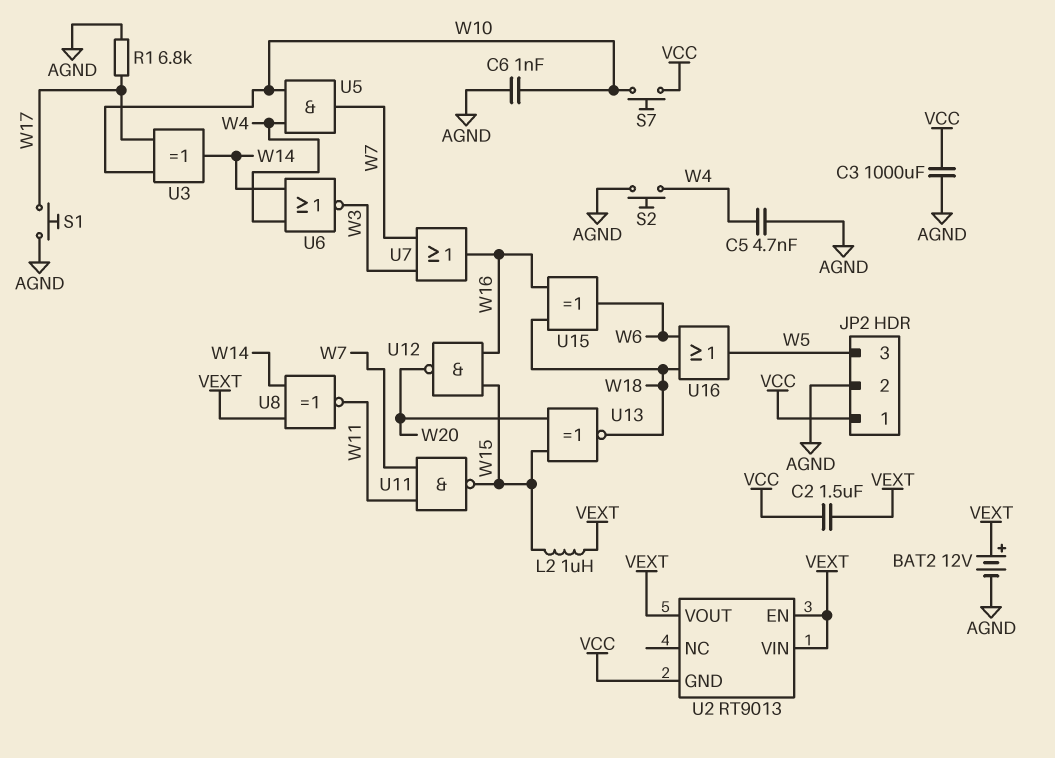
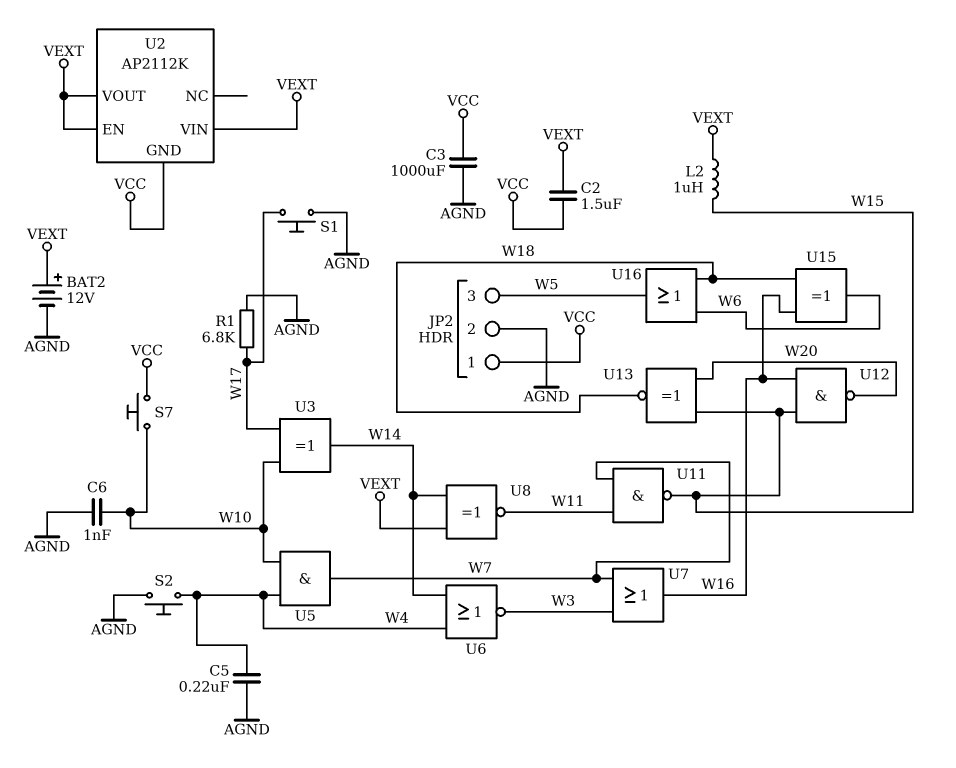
C5: 4.7nF (AGND, W4) -> 220nF (AGND, W4)
U2: RT9013 -> AP2112K

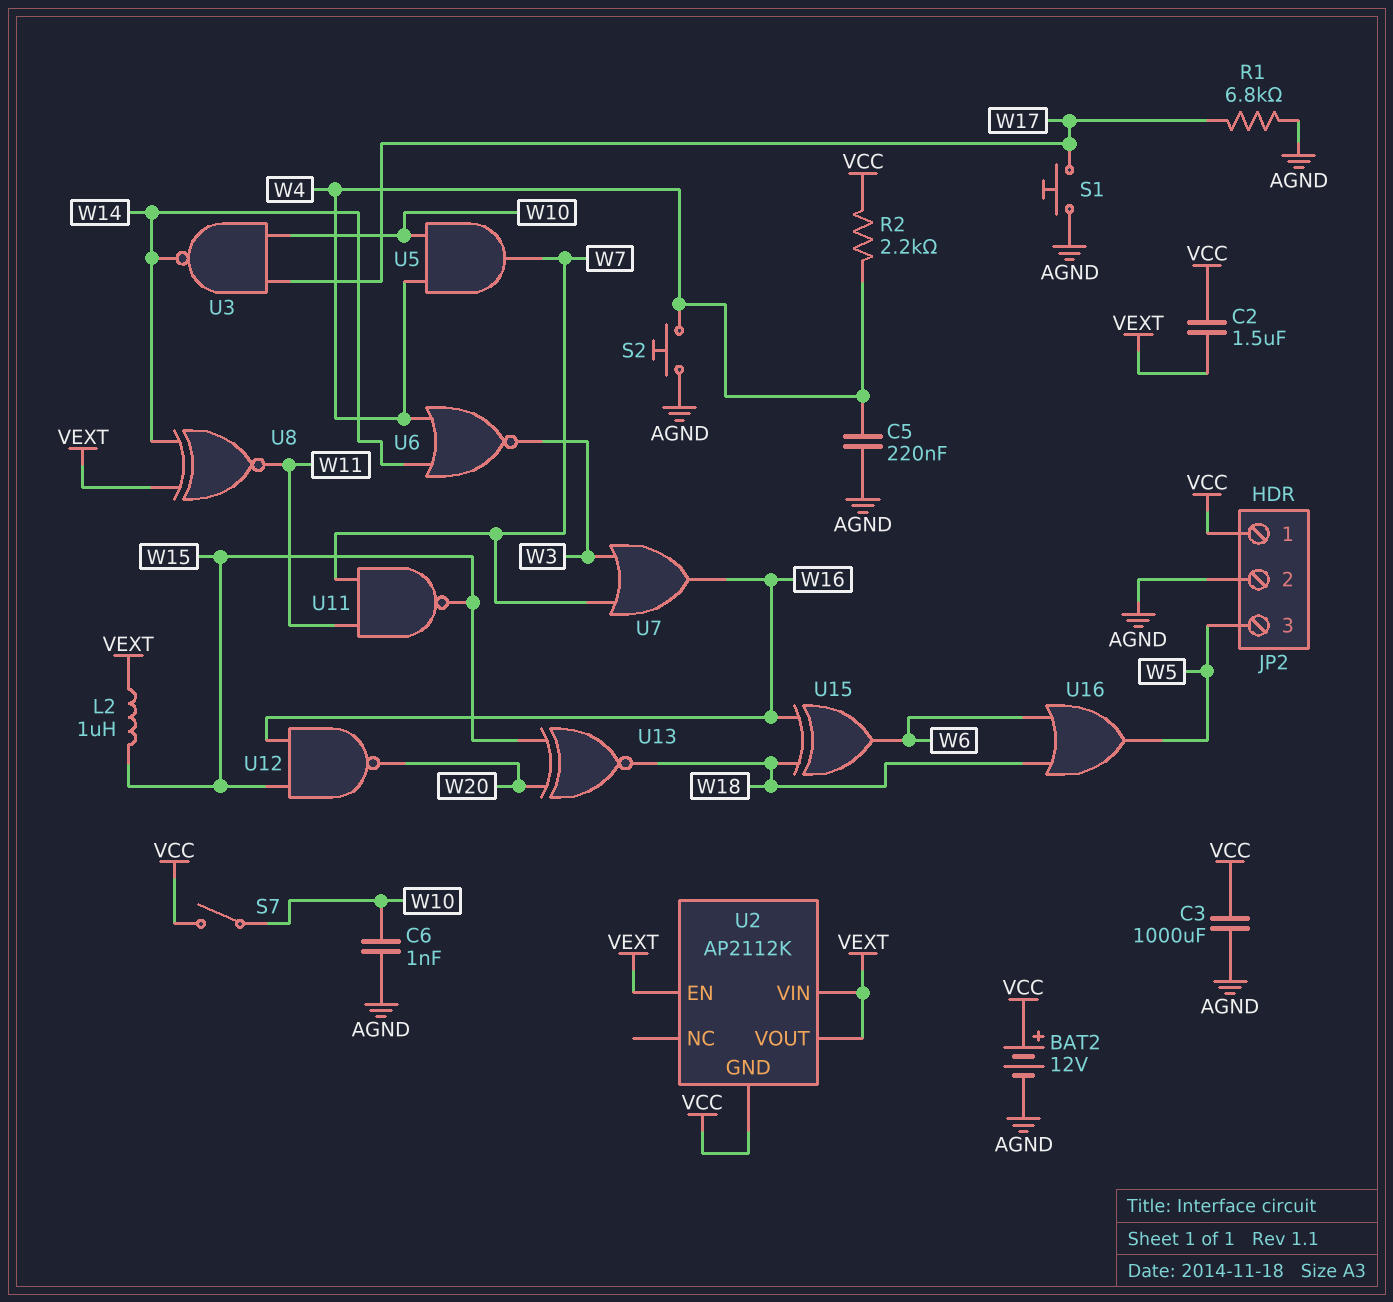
BAT2: 12V (plus VEXT, minus AGND) -> 12V (plus VCC, minus AGND)
R2: none -> 2.2k (VCC, W4)
S7: button (VCC, W10) -> switch (VCC, W10)
U3: XOR (in W10, in W17, out W14) -> NAND (in W10, in W17, out W14)

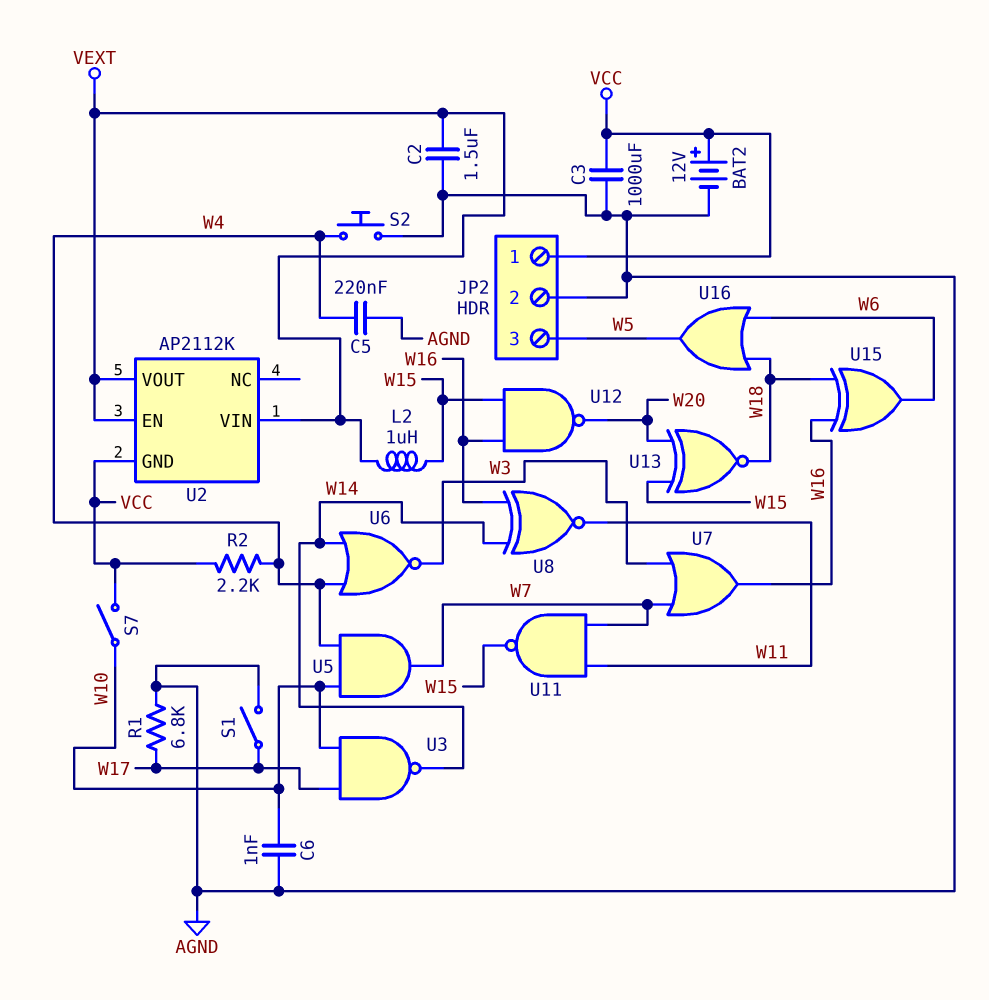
C2: 1.5uF (VCC, VEXT) -> 1.5uF (AGND, VEXT)
S1: button (AGND, W17) -> switch (AGND, W17)
U8: XNOR (in VEXT, in W14, out W11) -> XNOR (in W14, in W16, out W11)

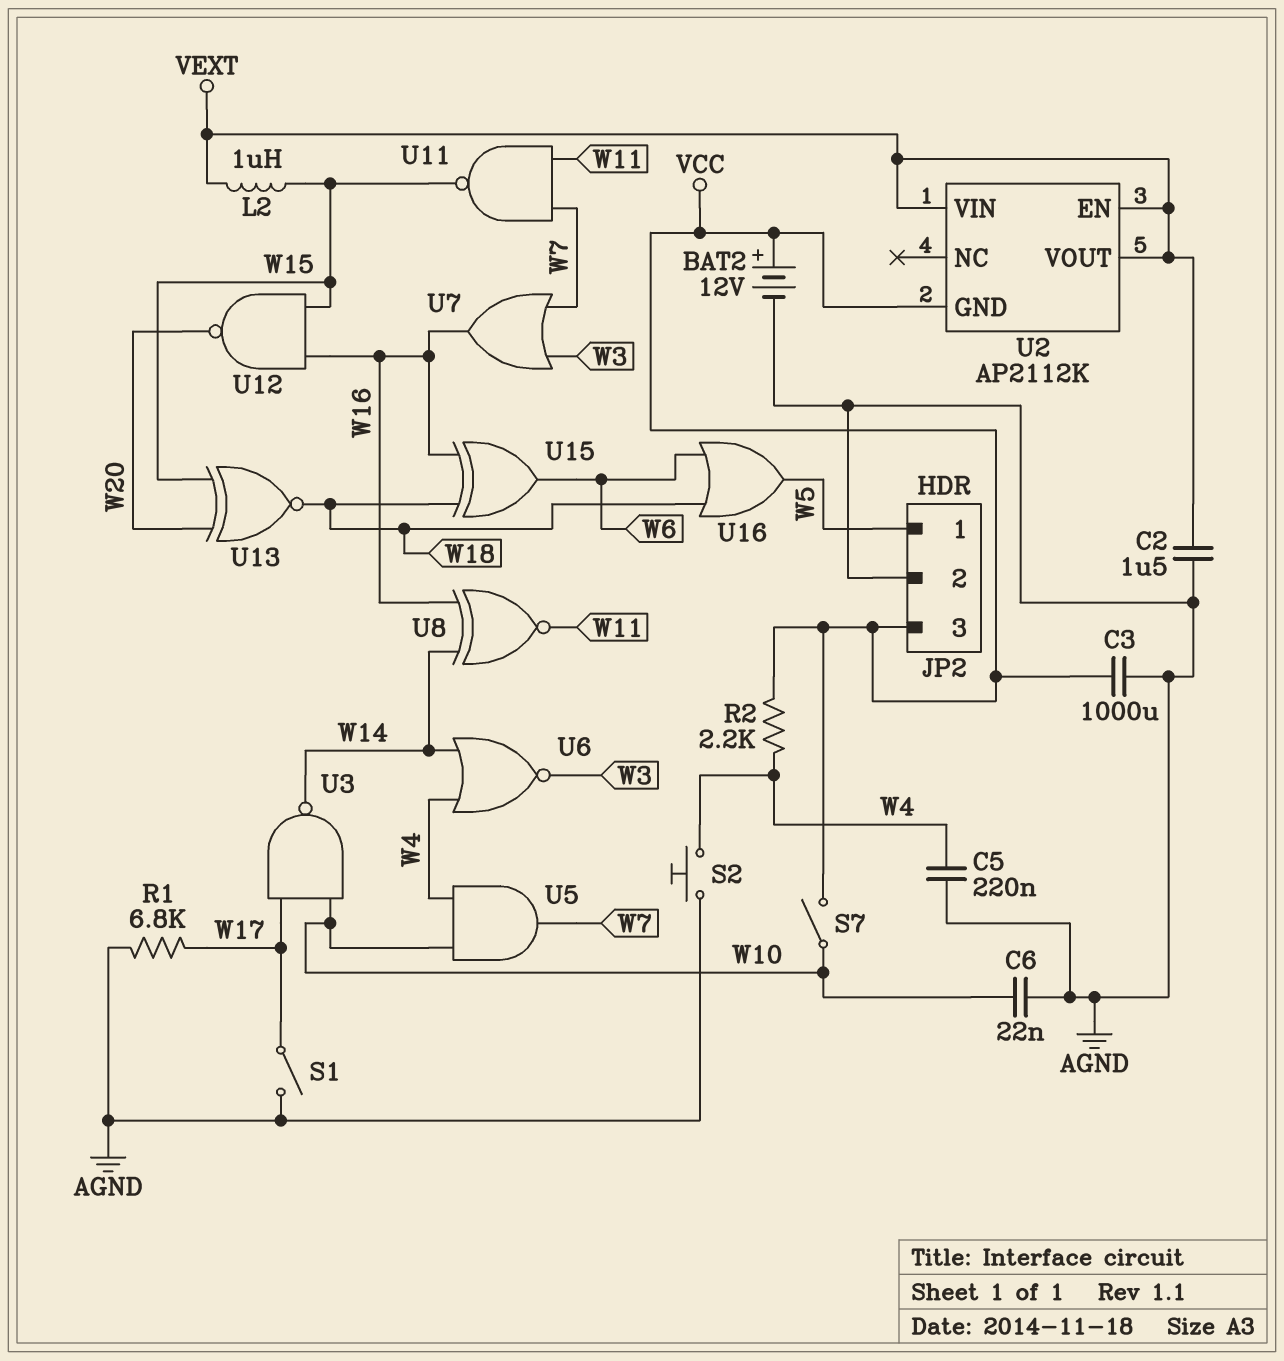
C6: 1nF (AGND, W10) -> 22nF (AGND, W10)
JP2 pin 1: VCC -> W5
JP2 pin 3: W5 -> VCC

